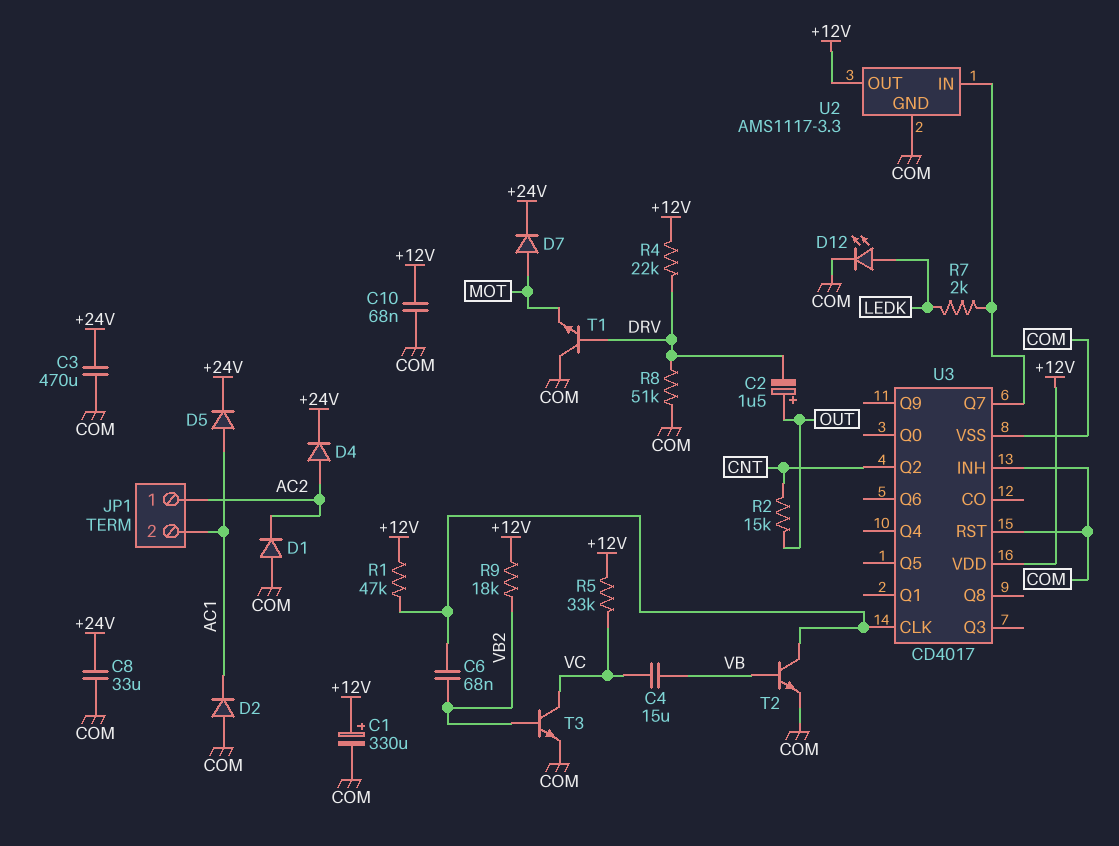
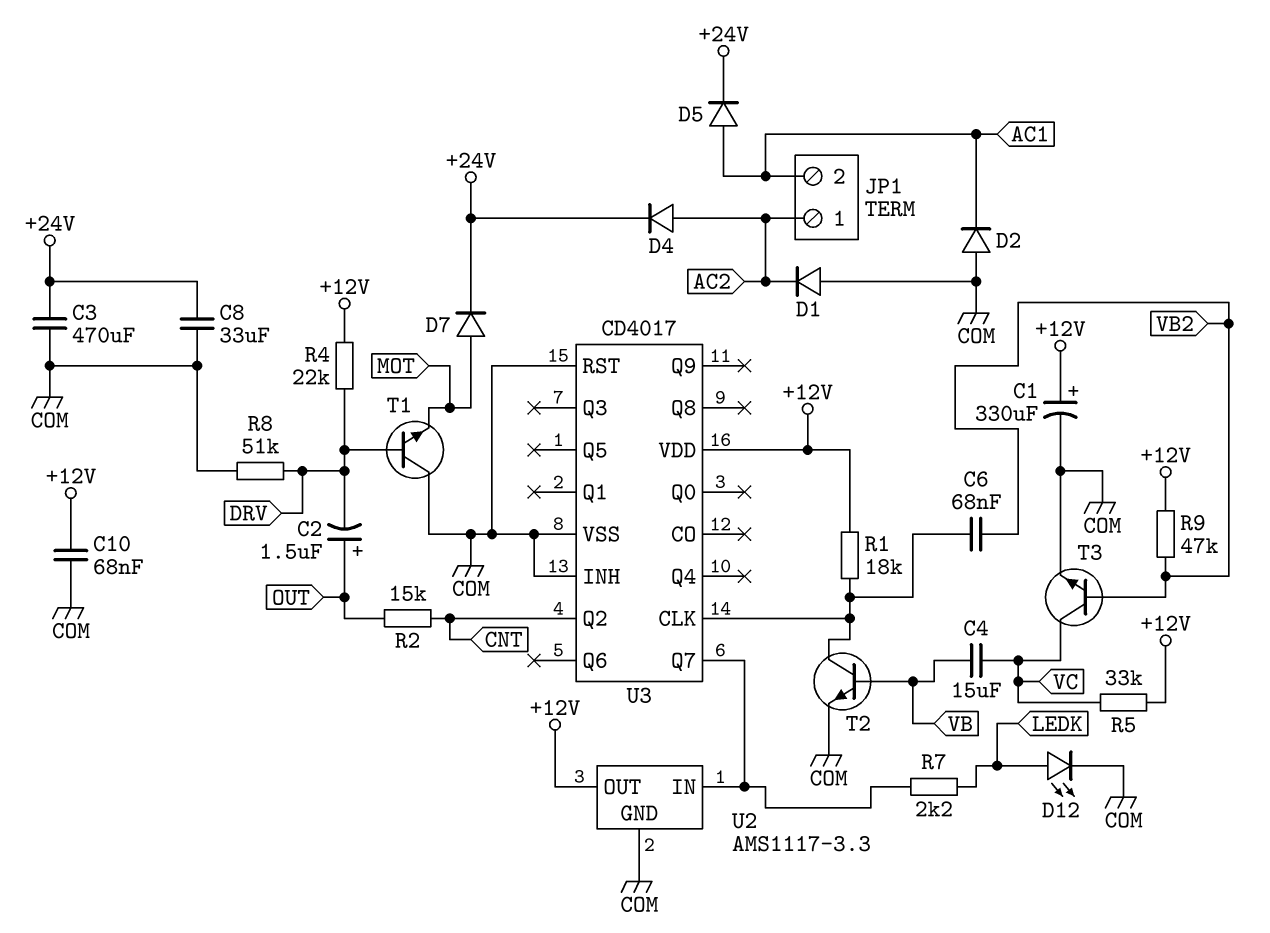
R1: 47k (+12V, U3/CLK) -> 18k (+12V, U3/CLK)
R7: 2k (LEDK, U2/IN) -> 2.2k (LEDK, U2/IN)
R9: 18k (+12V, VB2) -> 47k (+12V, VB2)

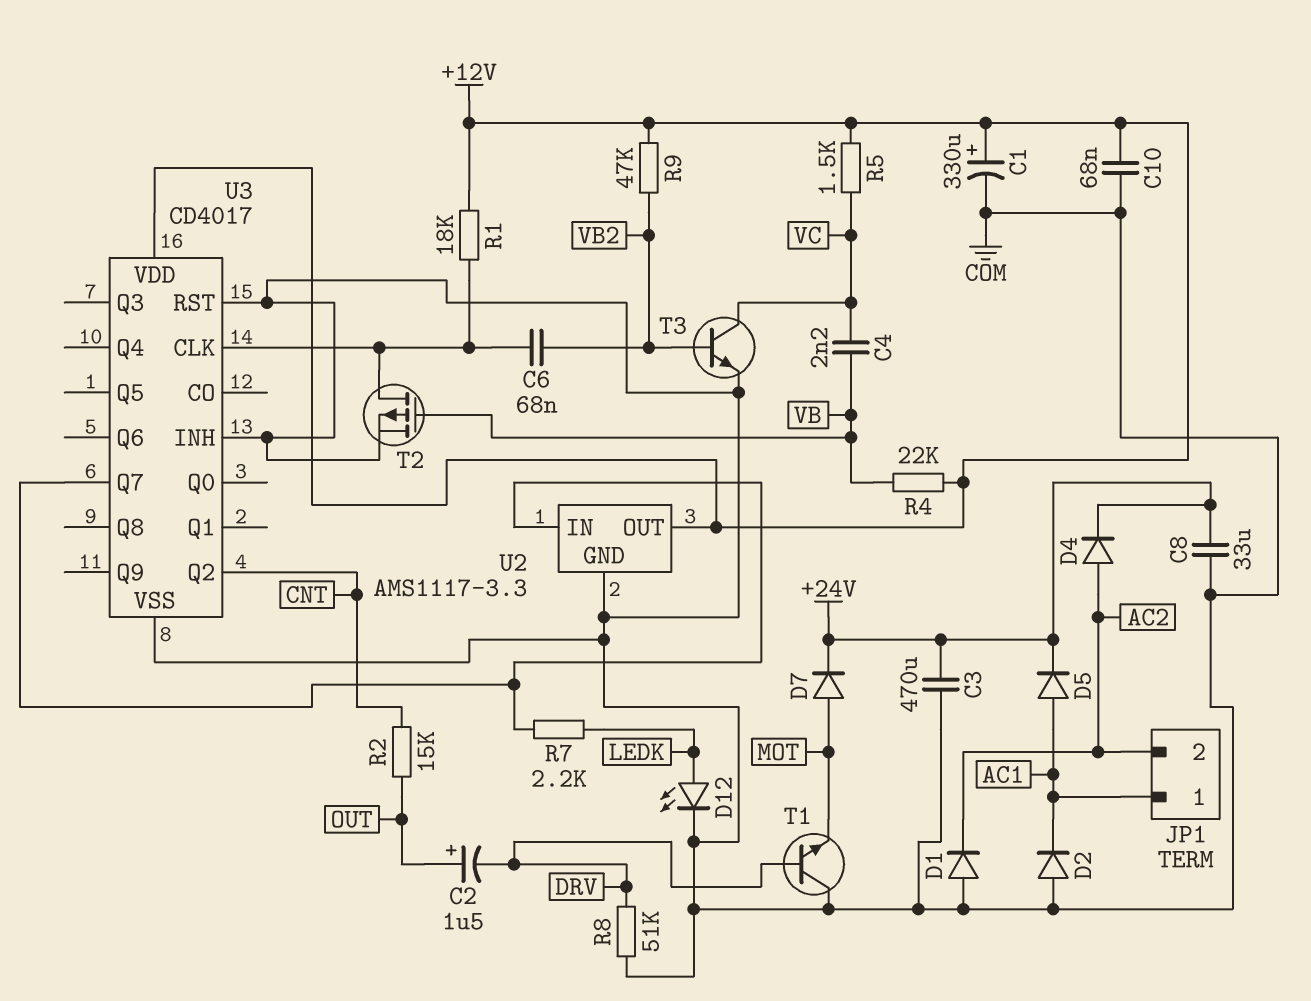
C4: 15uF (VB, VC) -> 2.2nF (VB, VC)
JP1 pin 1: AC2 -> AC1
JP1 pin 2: AC1 -> AC2
R4: 22k (+12V, DRV) -> 22k (+12V, VB)
R5: 33k (+12V, VC) -> 1.5k (+12V, VC)
T2: NPN (B VB, C U3/CLK, E COM) -> PMOS (G VB, D U3/CLK, S COM)

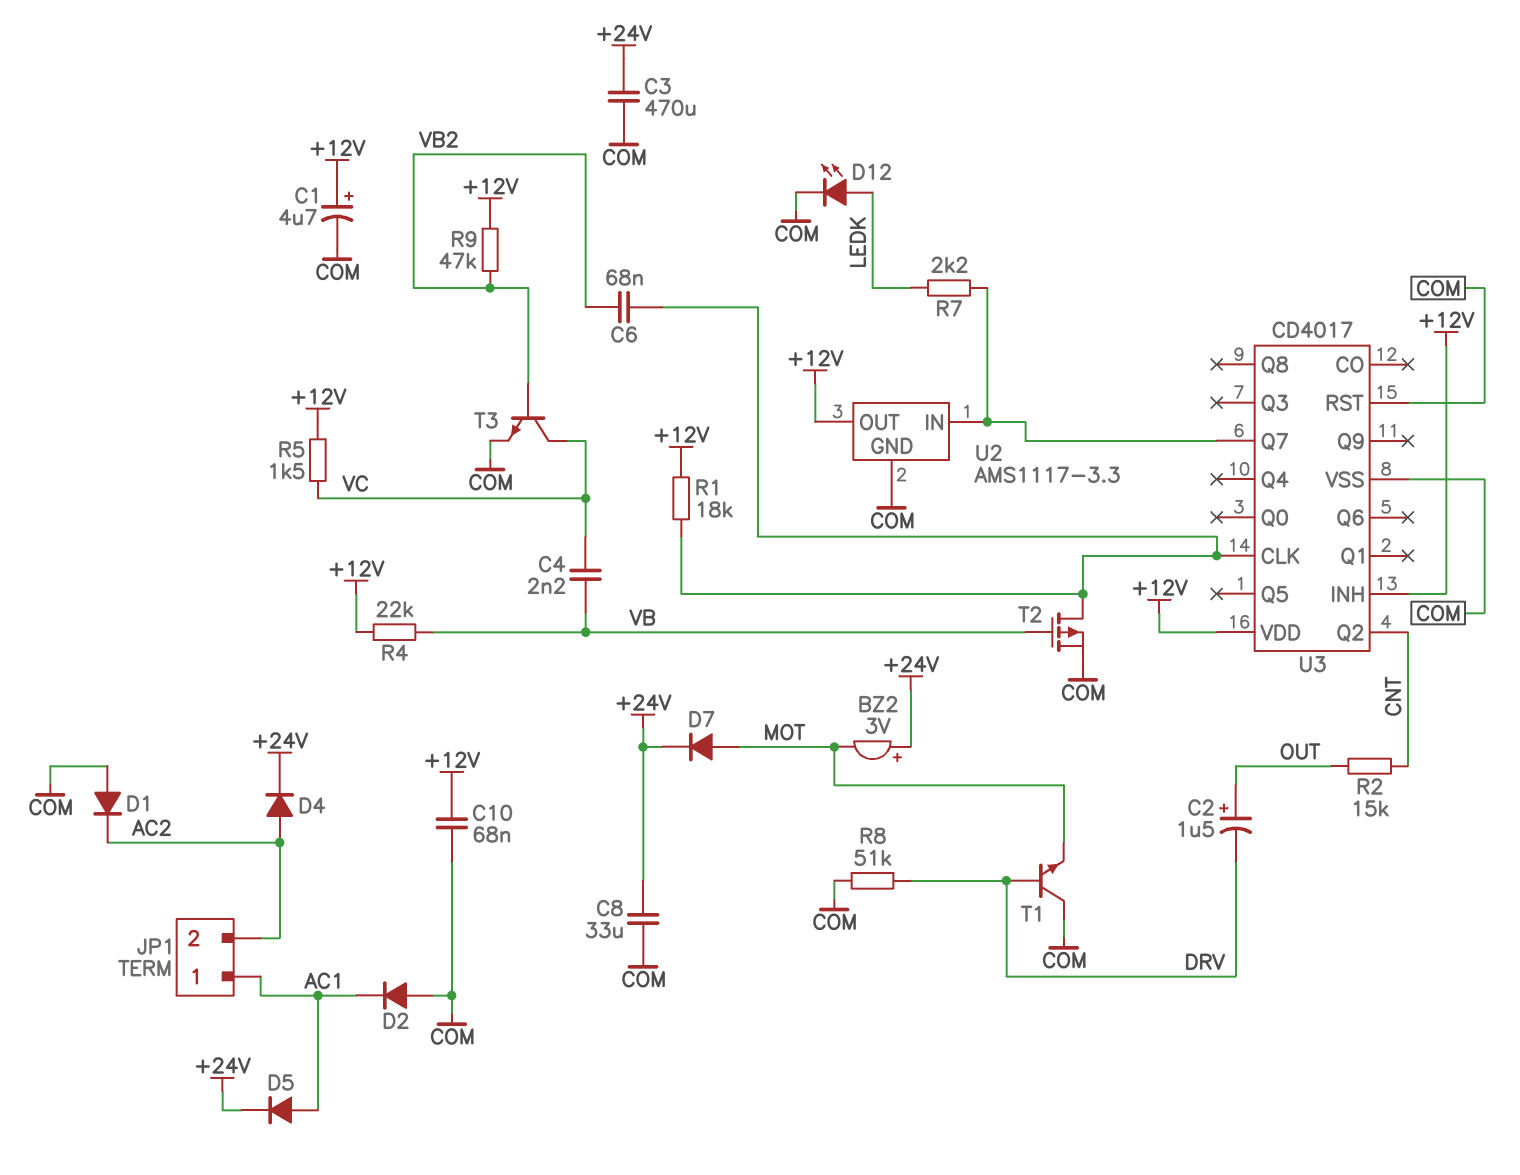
BZ2: none -> buzzer 3V (plus +24V, minus MOT)
C1: 330uF (plus +12V, minus COM) -> 4.7uF (plus +12V, minus COM)
U3 pin INH: COM -> +12V

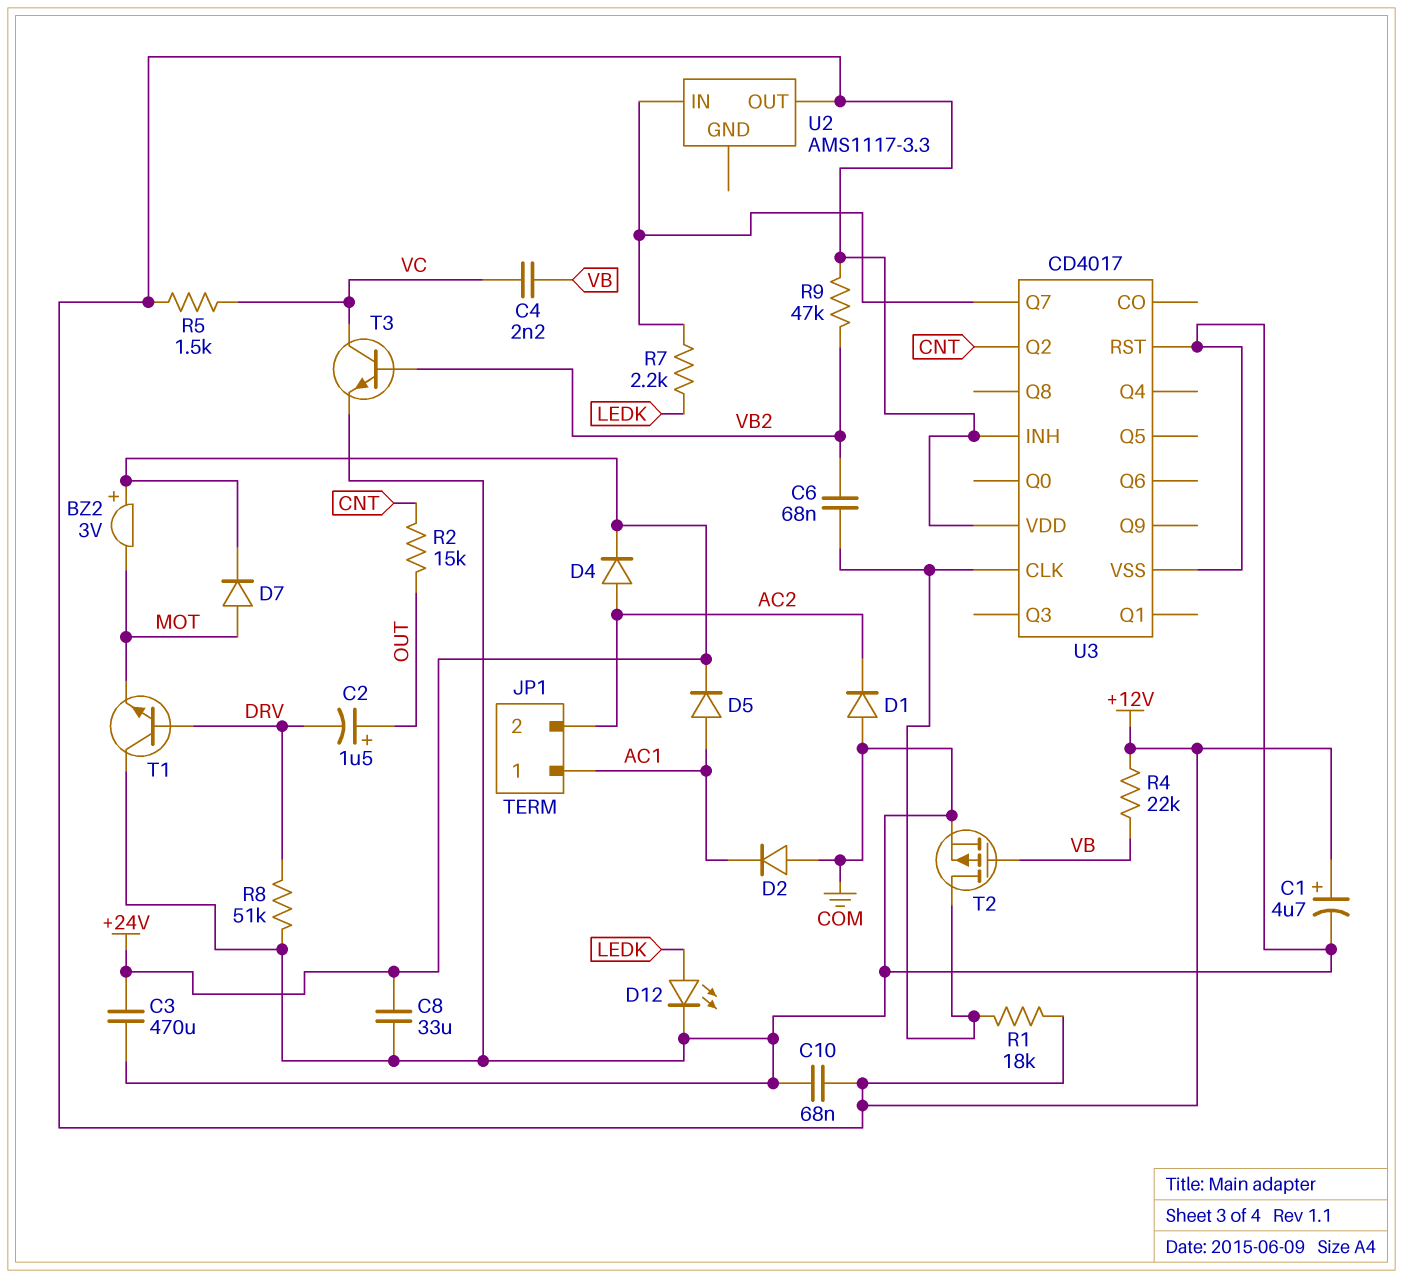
U2 pin GND: COM -> none

